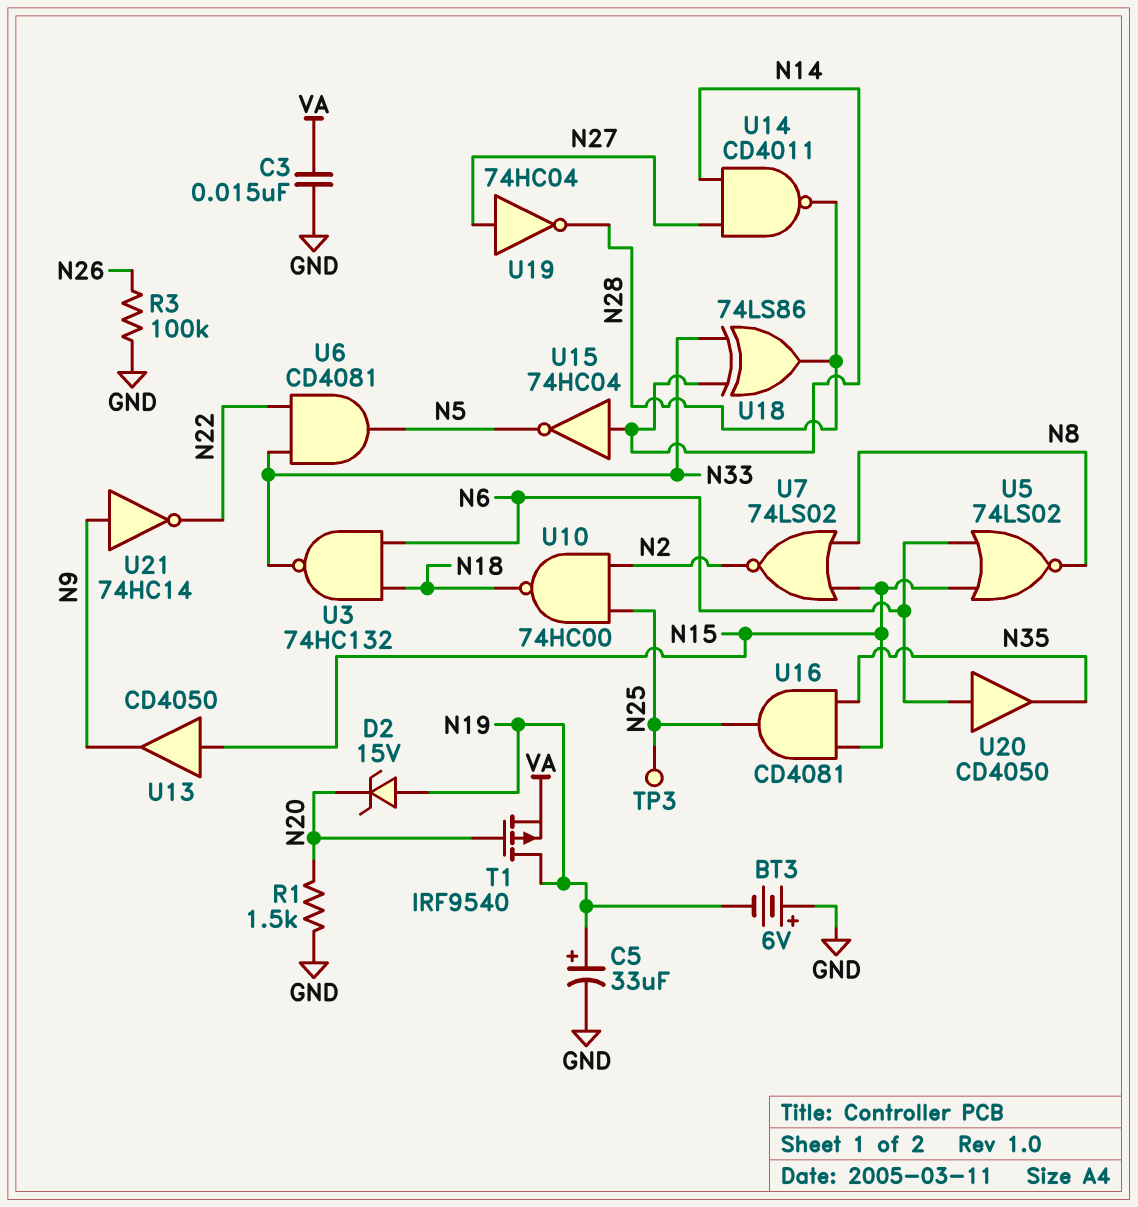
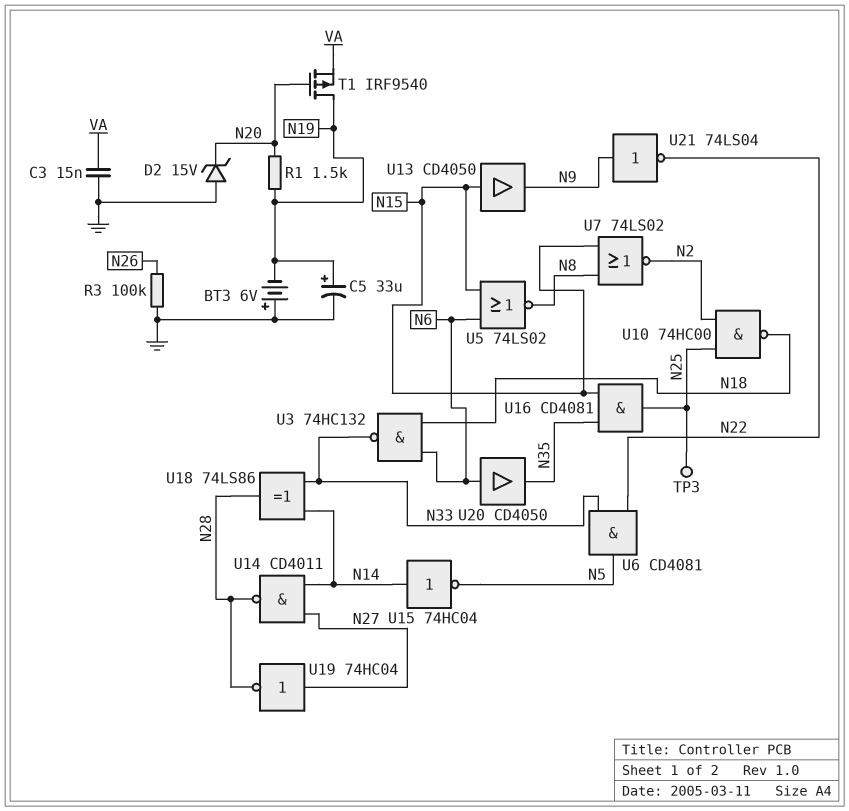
D2: zener 15V (A N19, K N20) -> zener 15V (A GND, K N20)
R1: 1.5k (GND, N20) -> 1.5k (N19, N20)
U21: NOT 74HC14 (in N9, out N22) -> NOT 74LS04 (in N9, out N22)

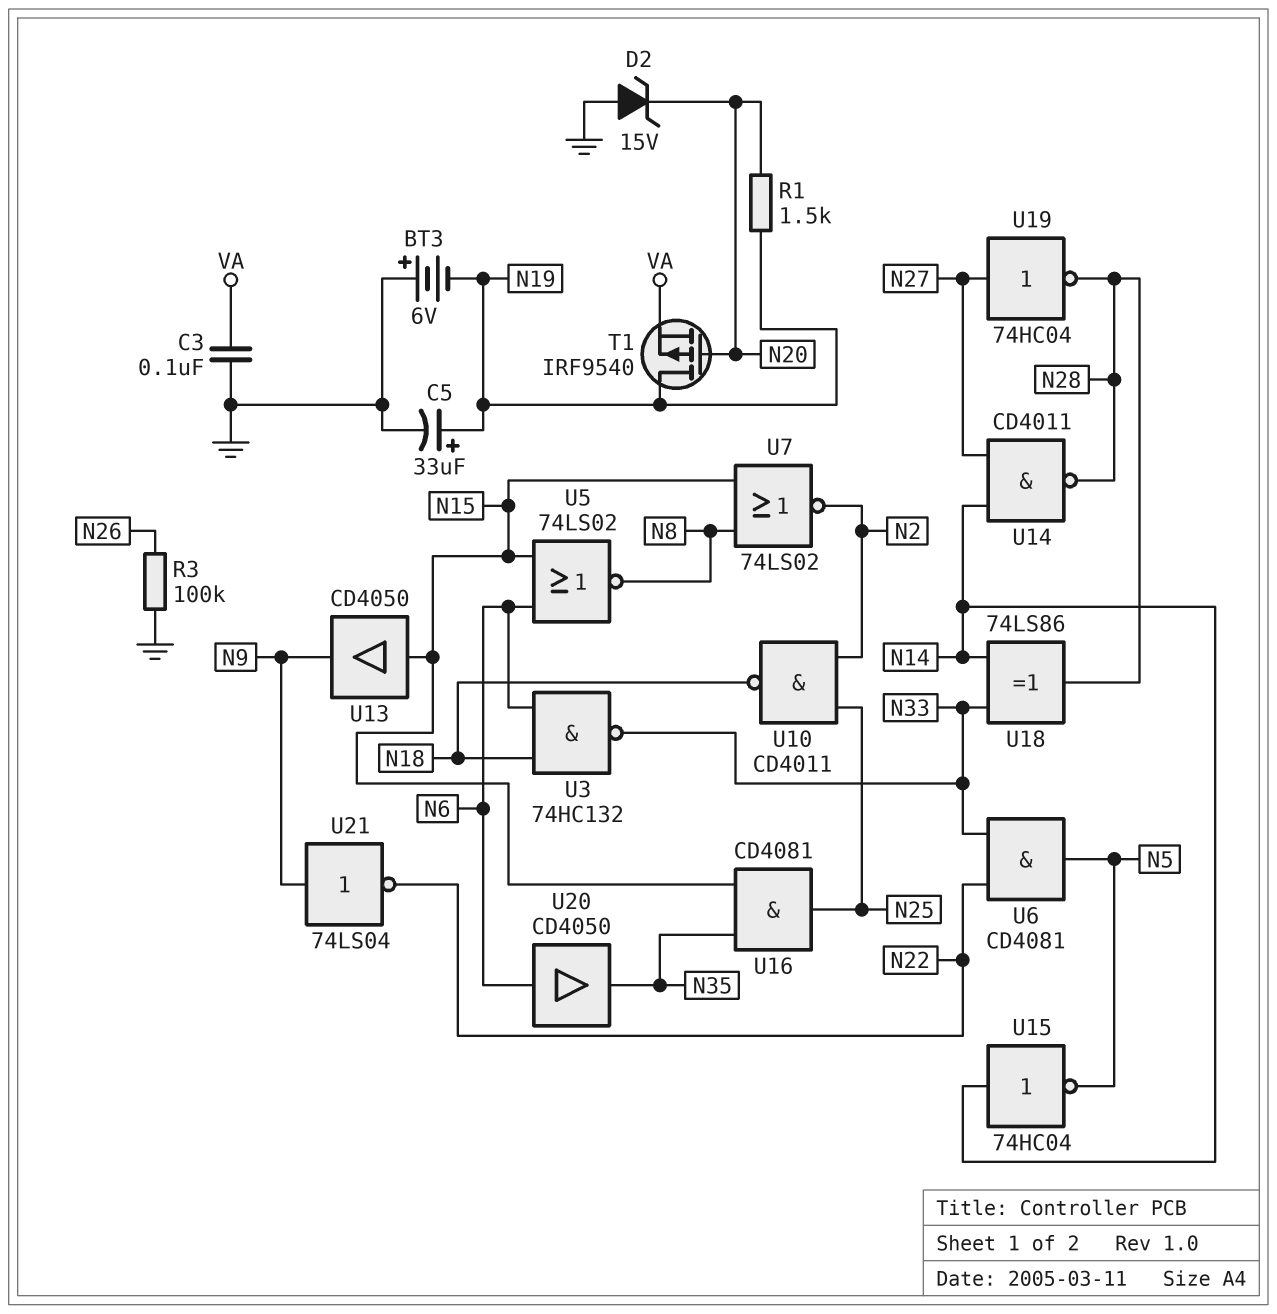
C3: 15nF (GND, VA) -> 100nF (GND, VA)
TP3: test point (N25) -> none
U10: NAND 74HC00 (in N2, in N25, out N18) -> NAND CD4011 (in N2, in N25, out N18)

